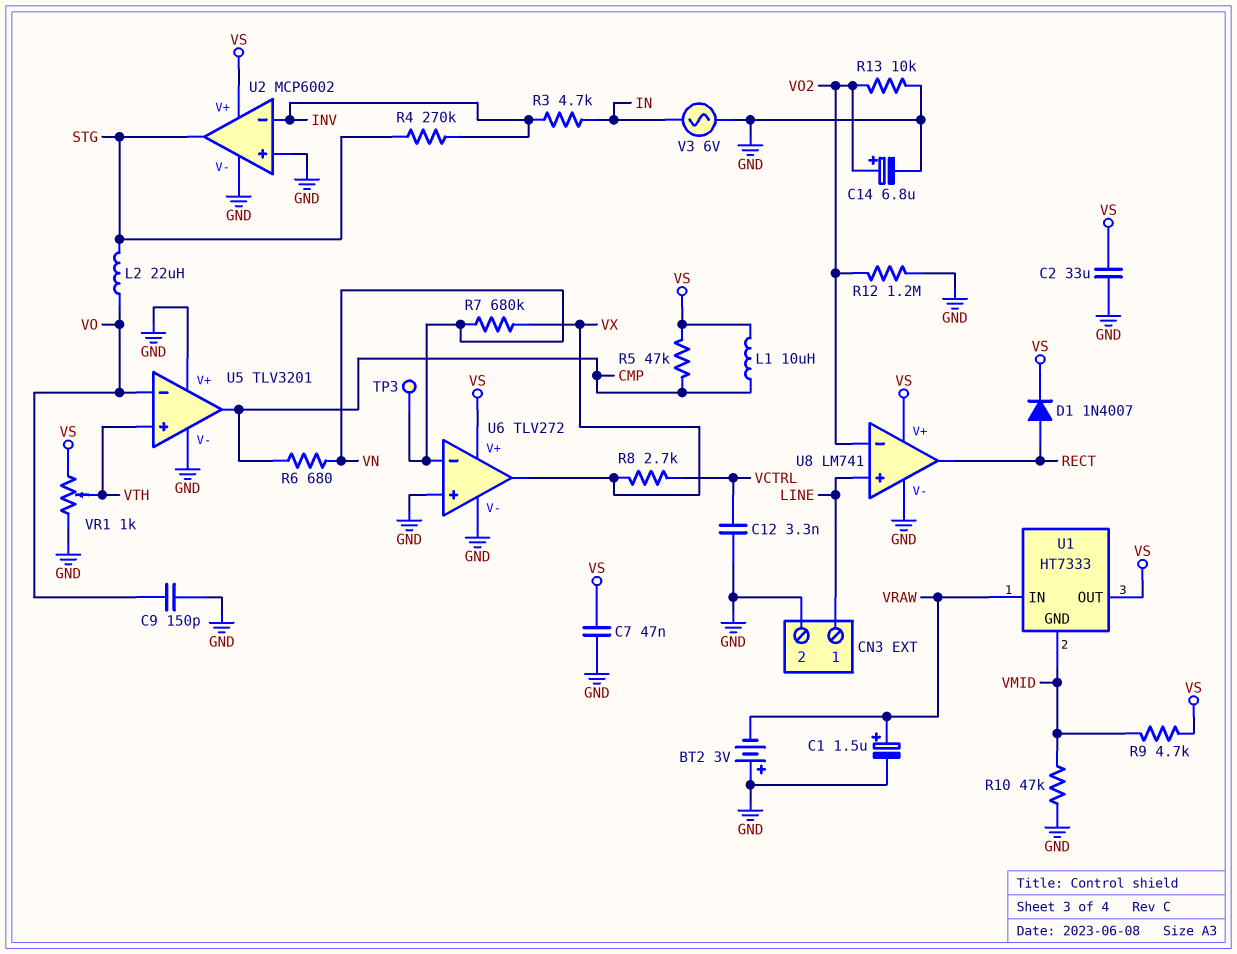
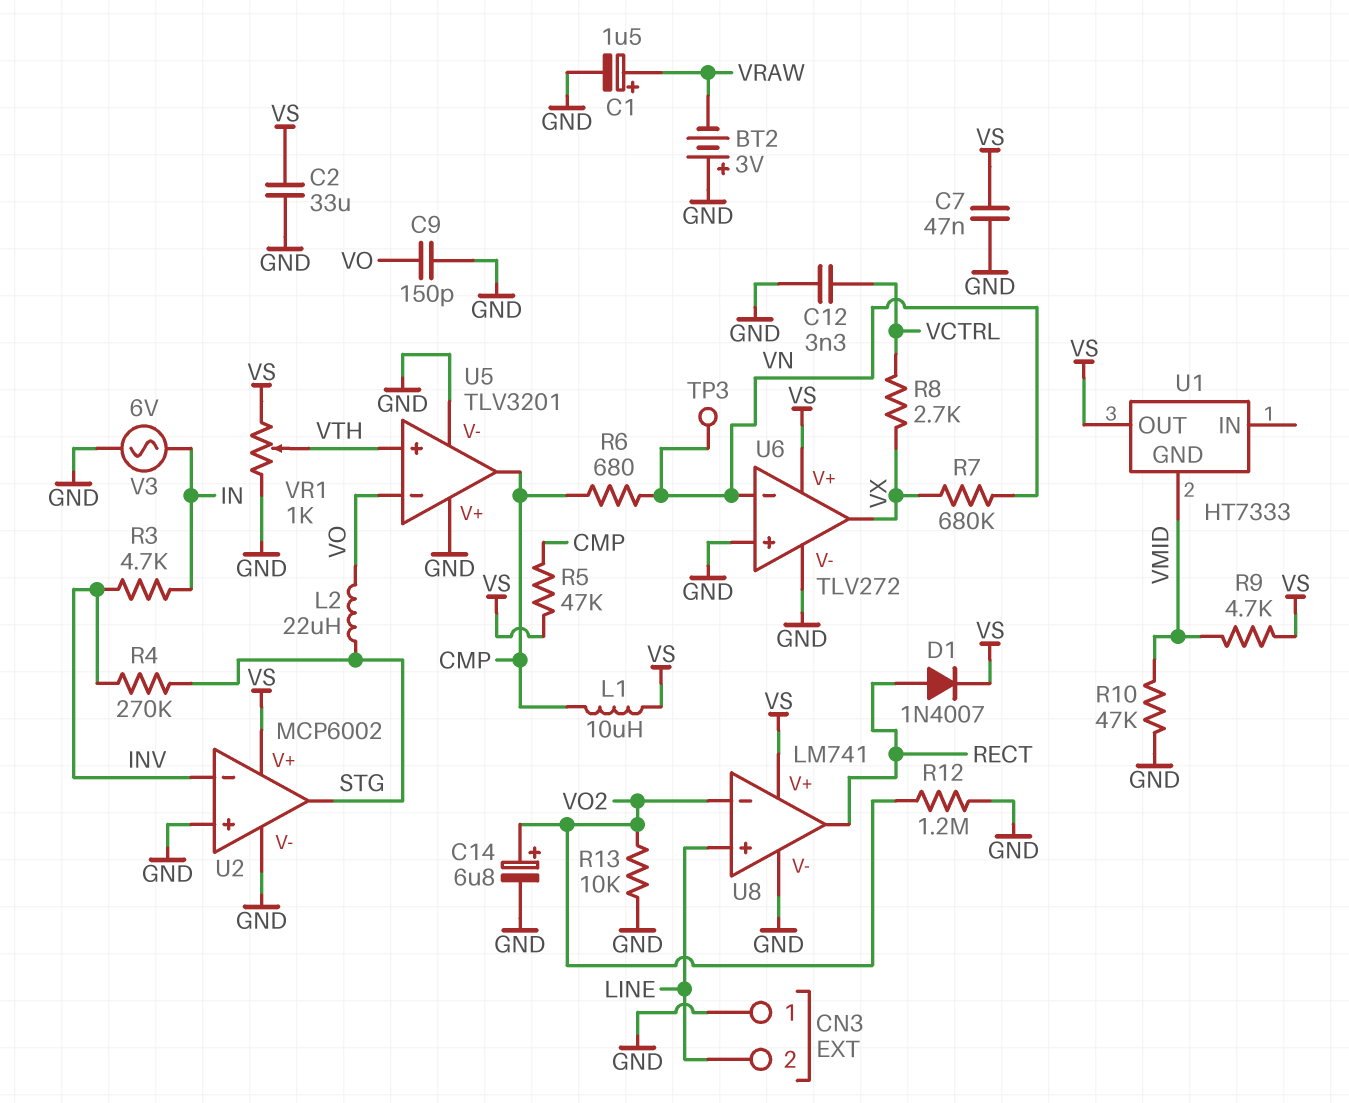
CN3 pin 1: LINE -> GND
CN3 pin 2: GND -> LINE
U1 pin IN: VRAW -> none

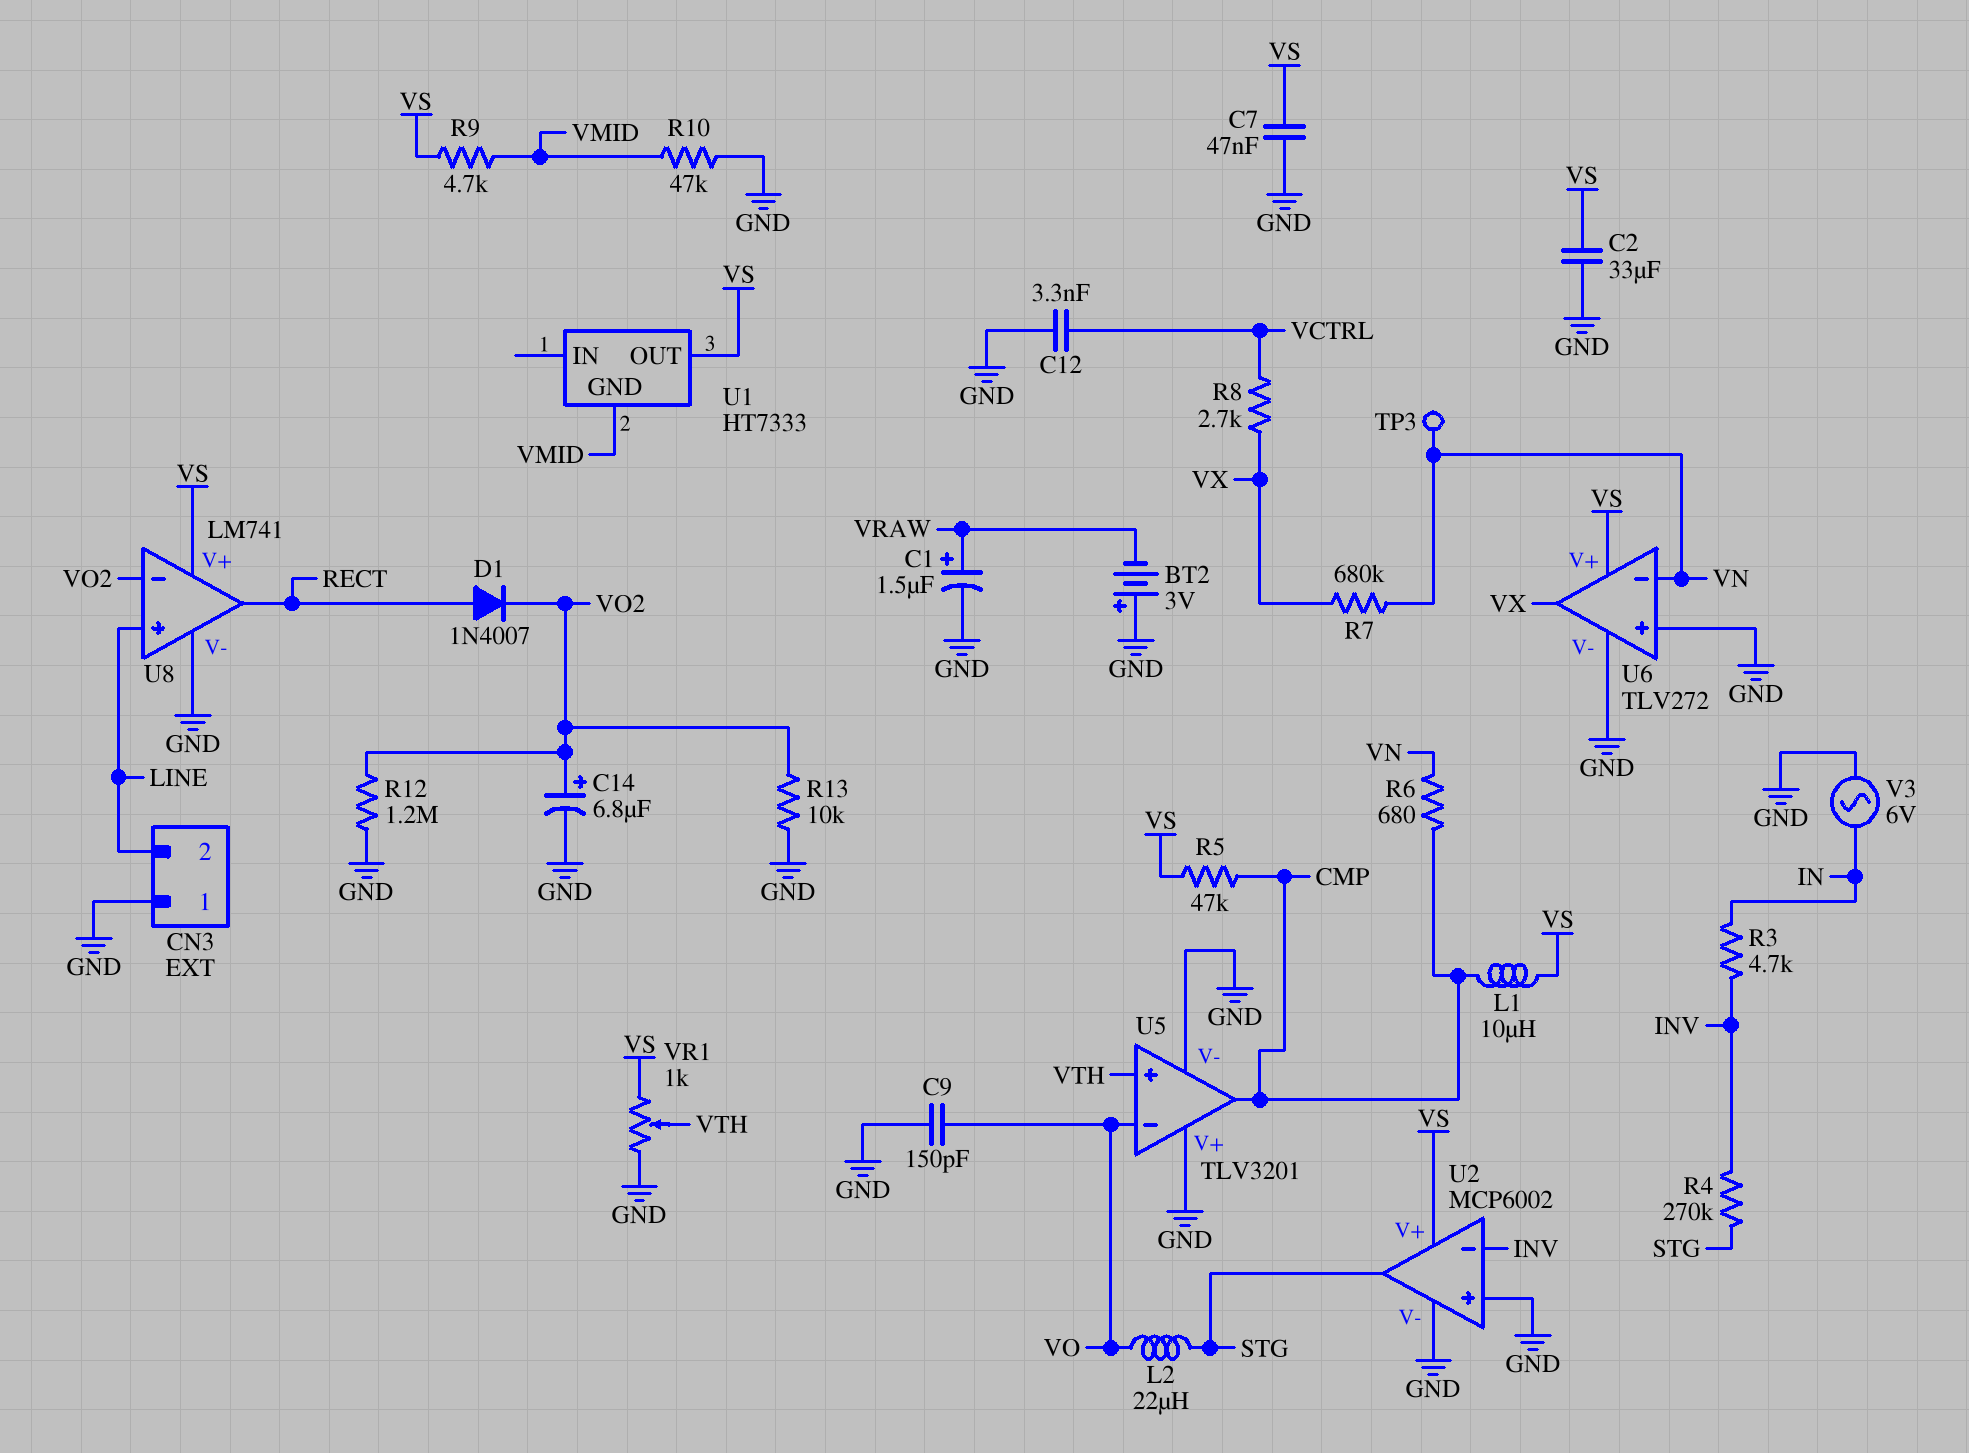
D1: diode 1N4007 (A RECT, K VS) -> diode 1N4007 (A RECT, K VO2)

